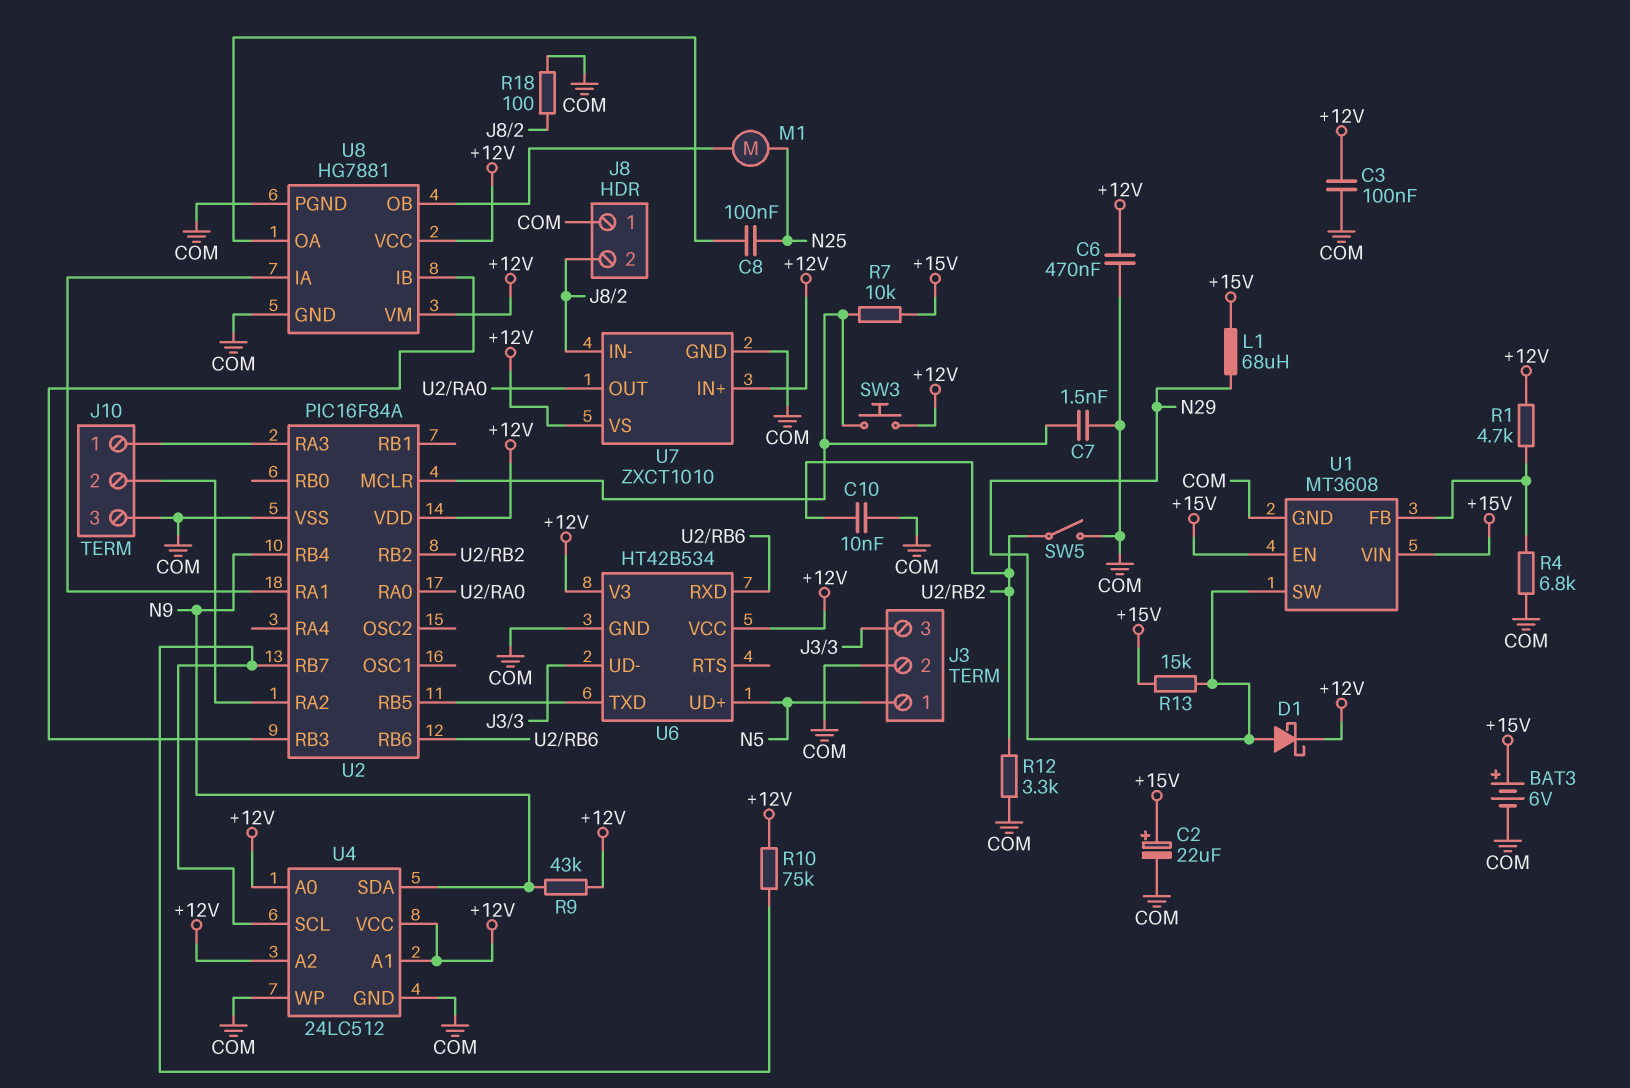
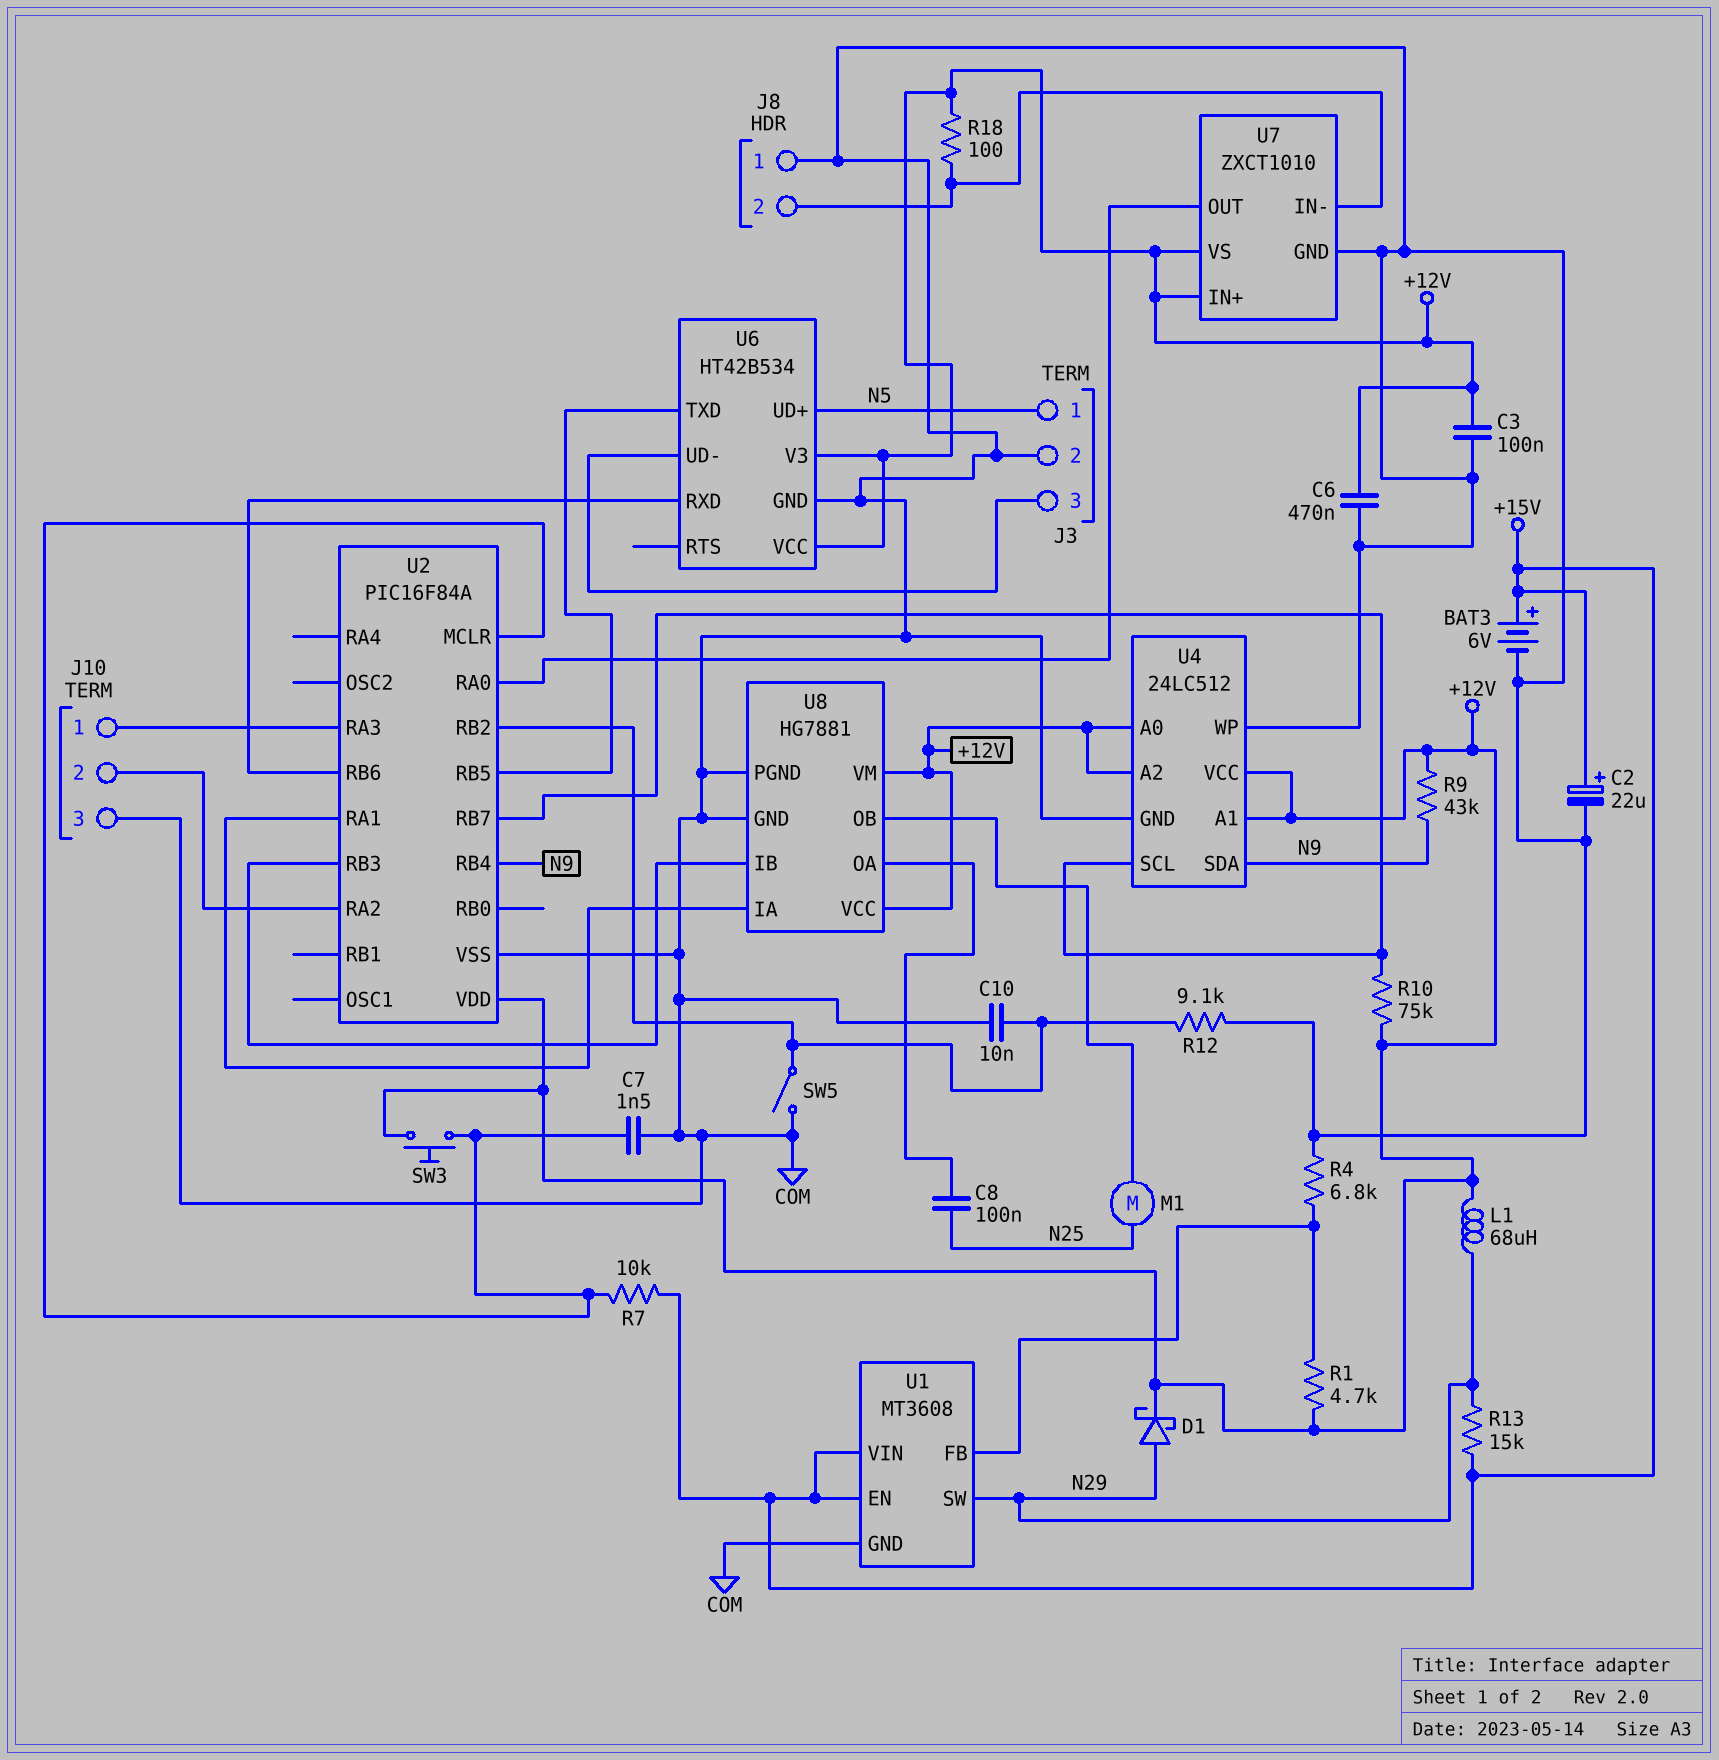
L1: 68uH (+15V, N29) -> 68uH (+12V, N29)
R12: 3.3k (COM, U2/RB2) -> 9.1k (COM, U2/RB2)
R18: 100 (COM, J8/2) -> 100 (+12V, J8/2)

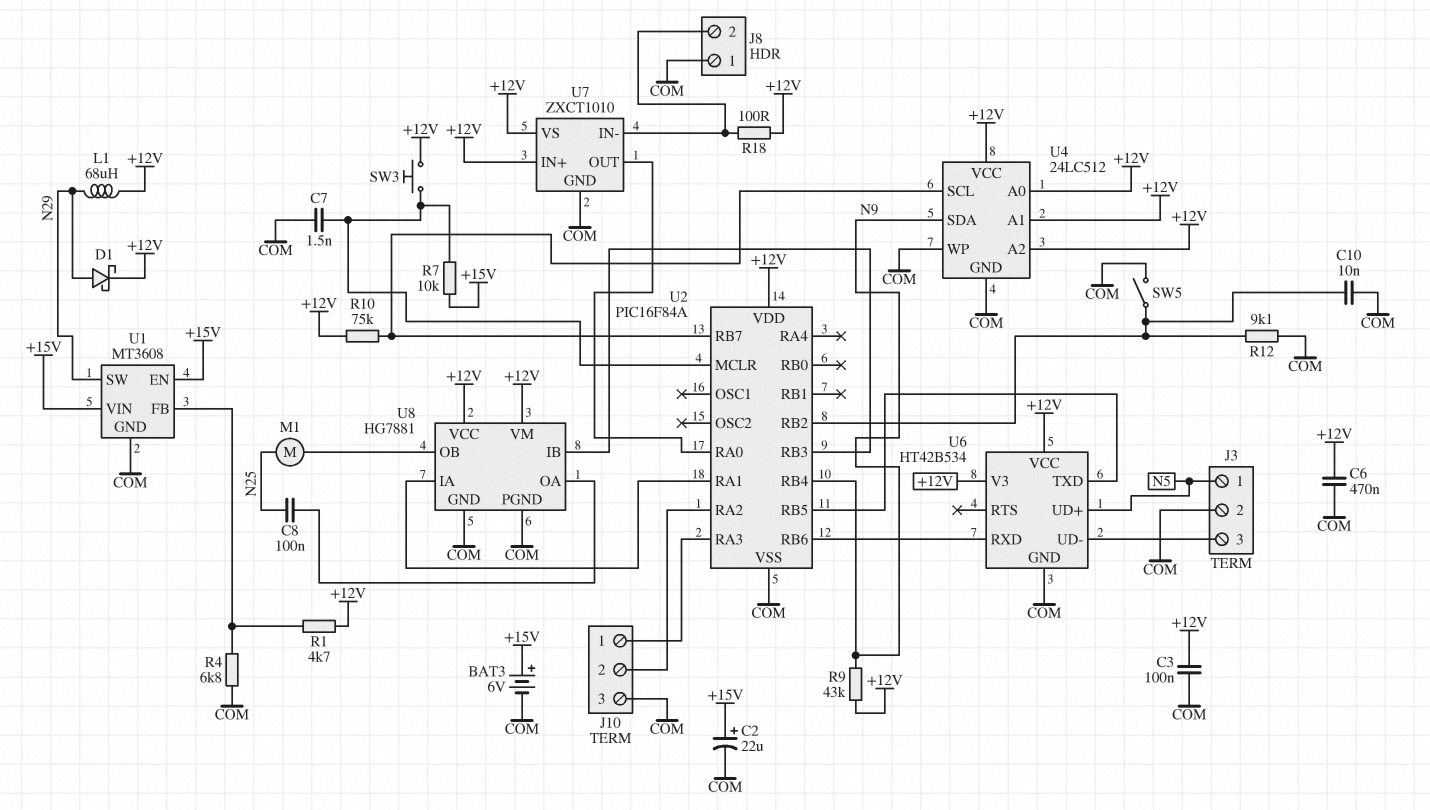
R13: 15k (+15V, N29) -> none

